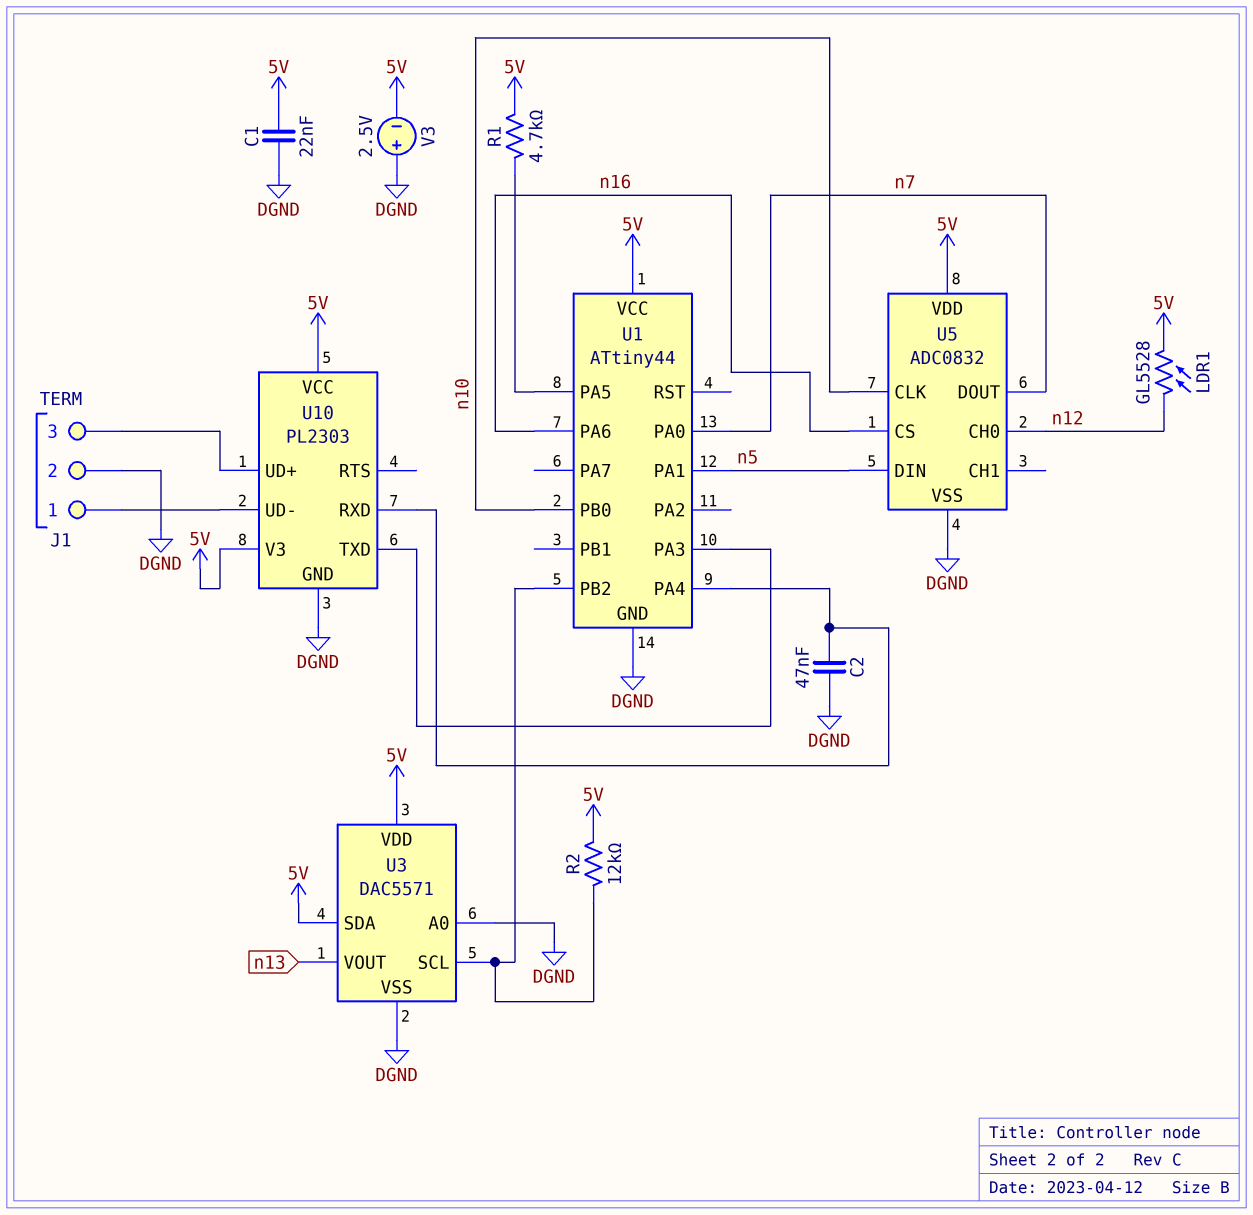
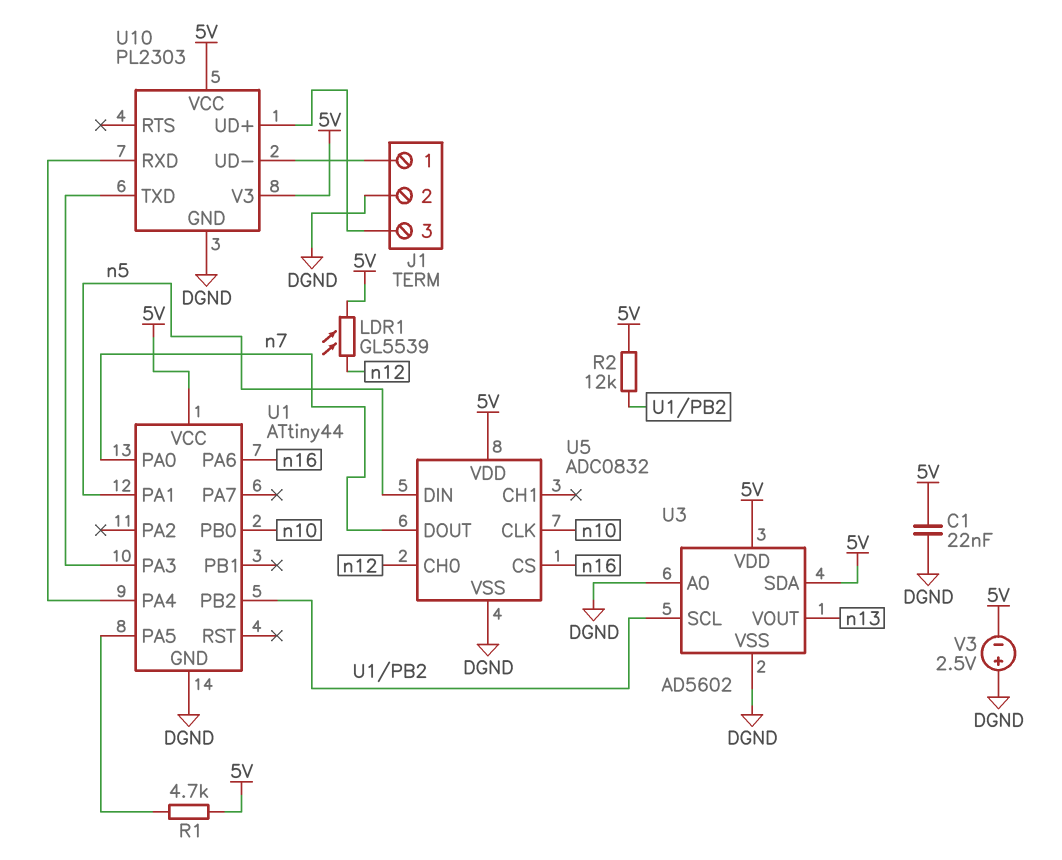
C2: 47nF (DGND, U1/PA4) -> none
LDR1: GL5528 (5V, n12) -> GL5539 (5V, n12)
U3: DAC5571 -> AD5602

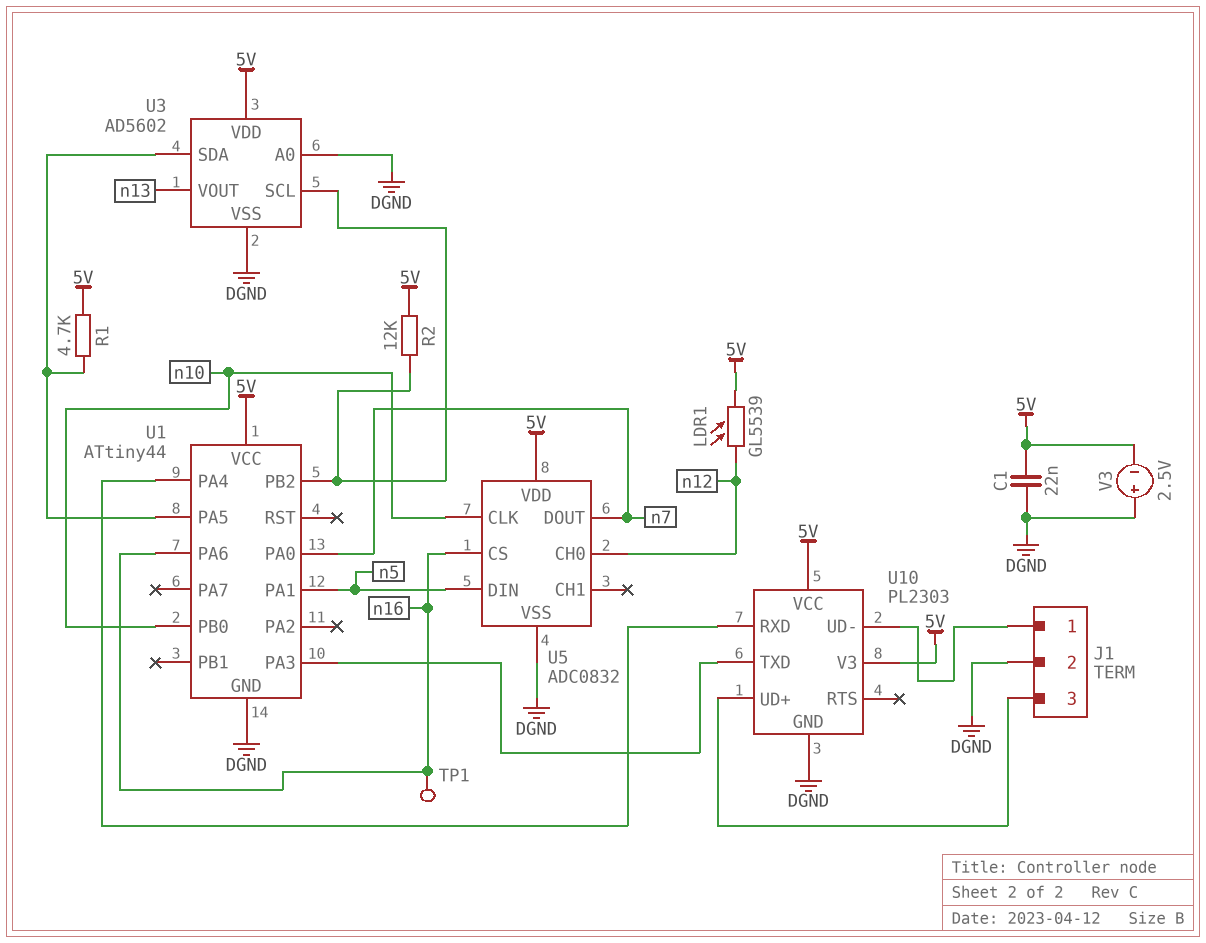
TP1: none -> test point (n16)
U3 pin SDA: 5V -> U1/PA5

